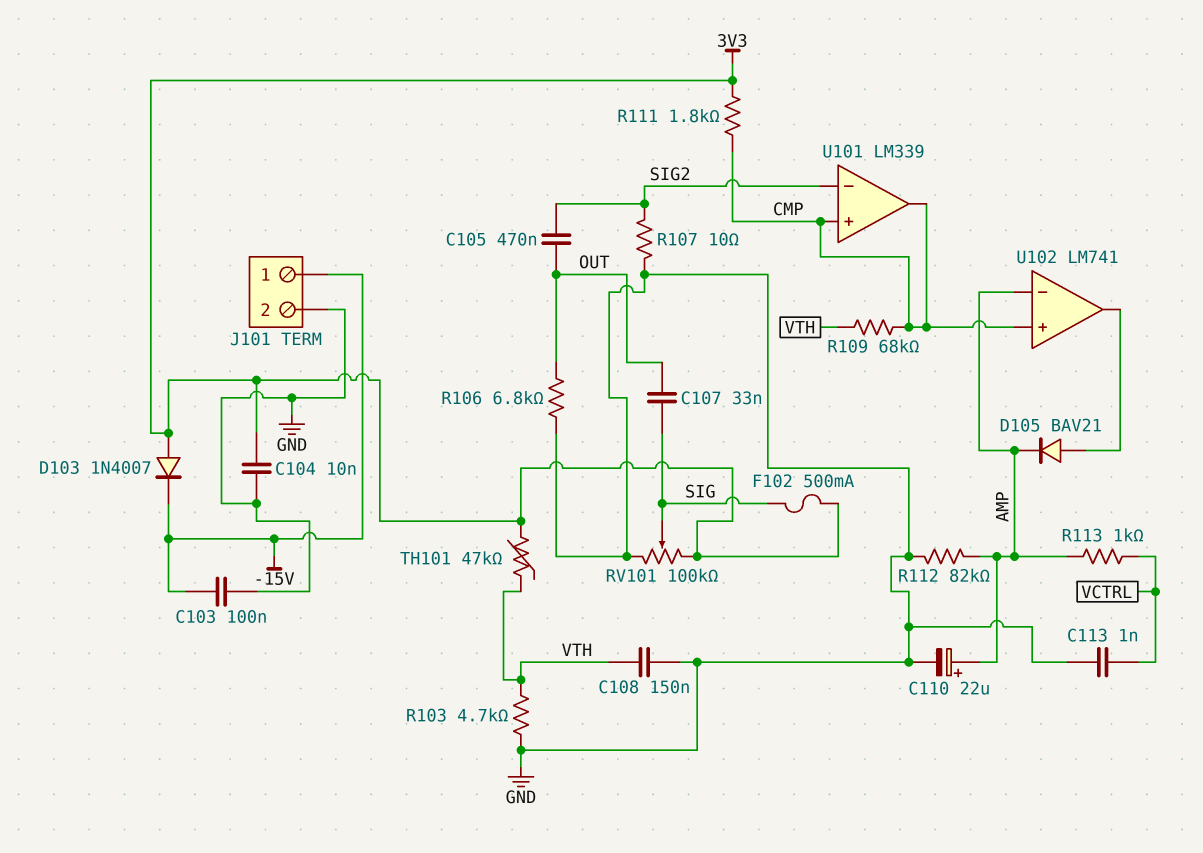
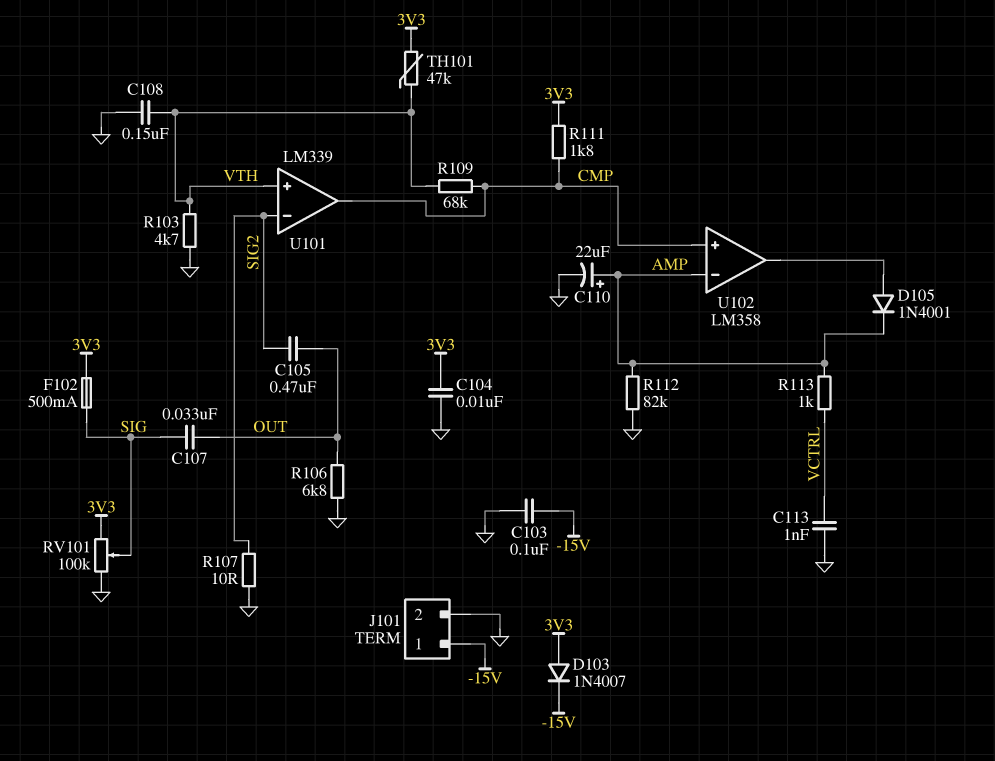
D105: diode BAV21 (A U102/out, K AMP) -> diode 1N4001 (A U102/out, K AMP)
U101 pin in+: CMP -> VTH
U102: LM741 -> LM358

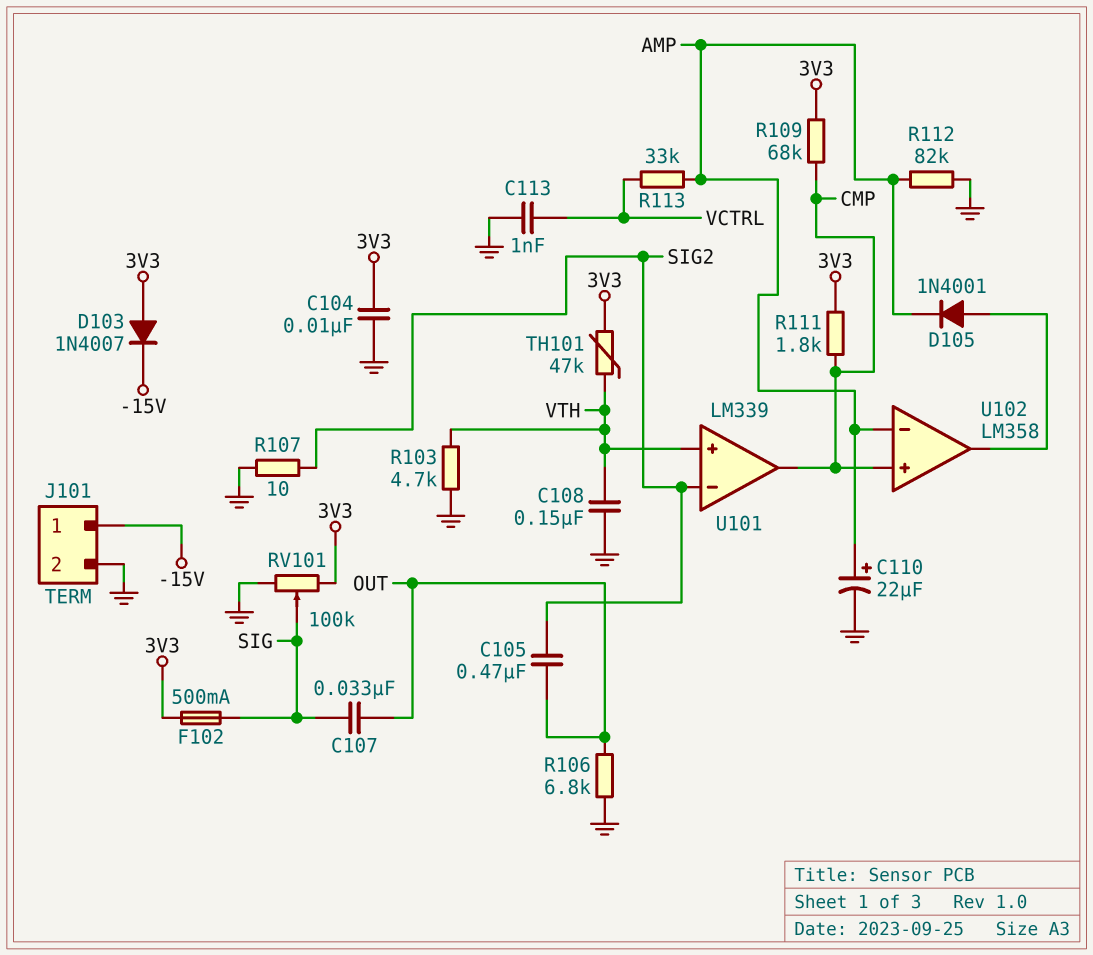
C103: 100nF (-15V, GND) -> none
R109: 68k (CMP, VTH) -> 68k (3V3, CMP)
R113: 1k (AMP, VCTRL) -> 33k (AMP, VCTRL)

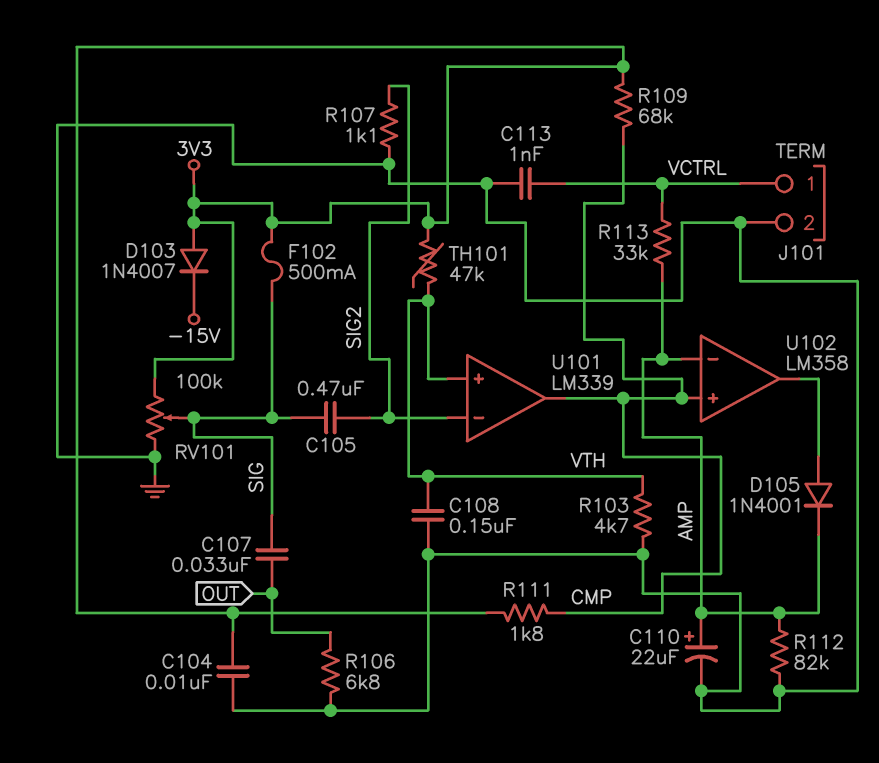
C105: 470nF (OUT, SIG2) -> 470nF (SIG, SIG2)
J101 pin 1: -15V -> VCTRL
R107: 10 (GND, SIG2) -> 1.1k (GND, SIG2)

